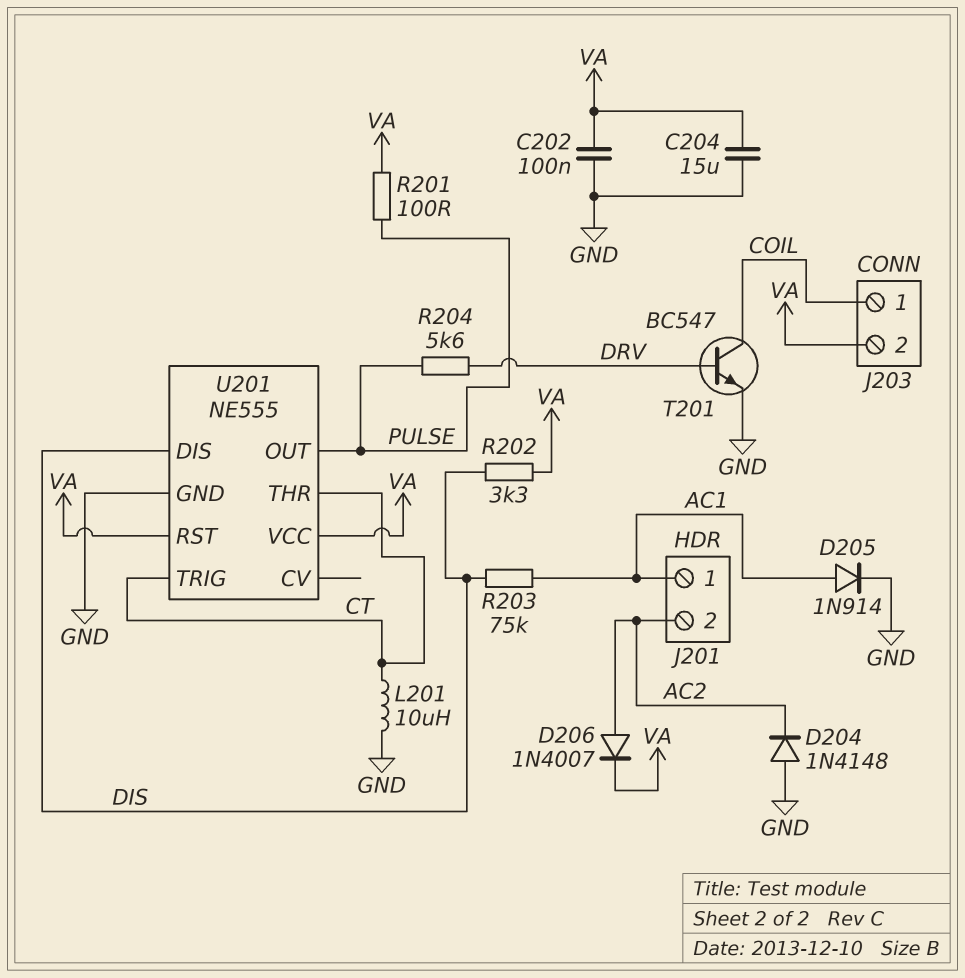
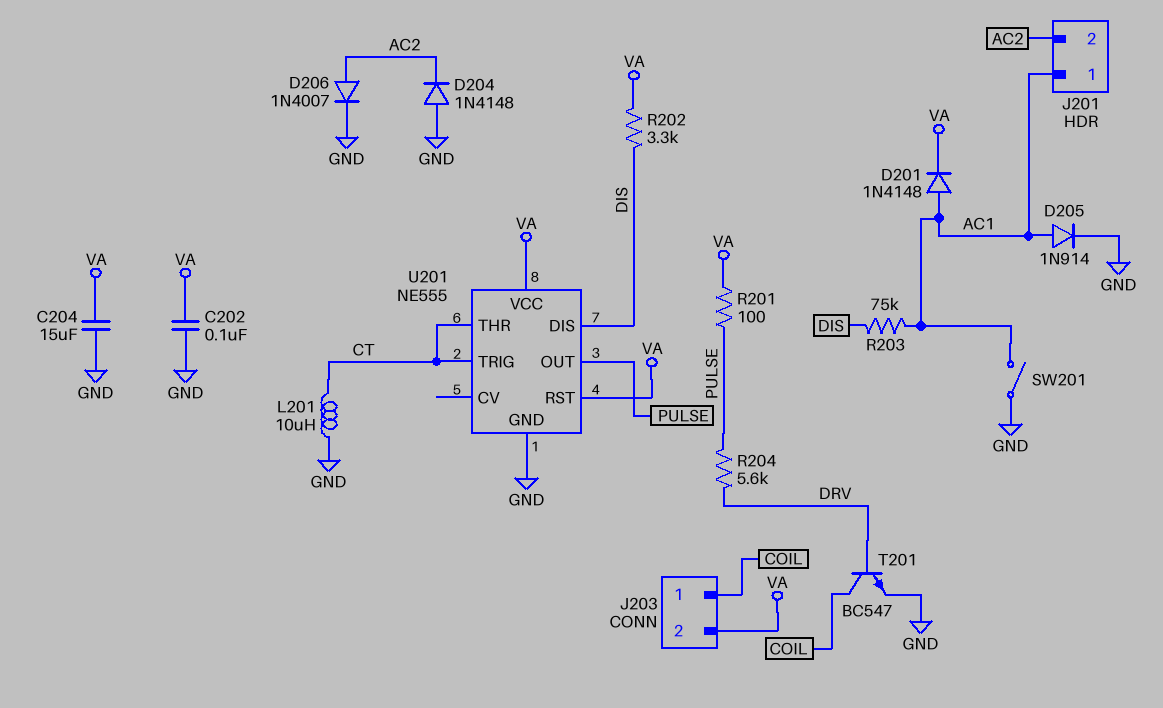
D201: none -> diode 1N4148 (A AC1, K VA)
D206: diode 1N4007 (A AC2, K VA) -> diode 1N4007 (A AC2, K GND)
SW201: none -> switch (AC1, GND)

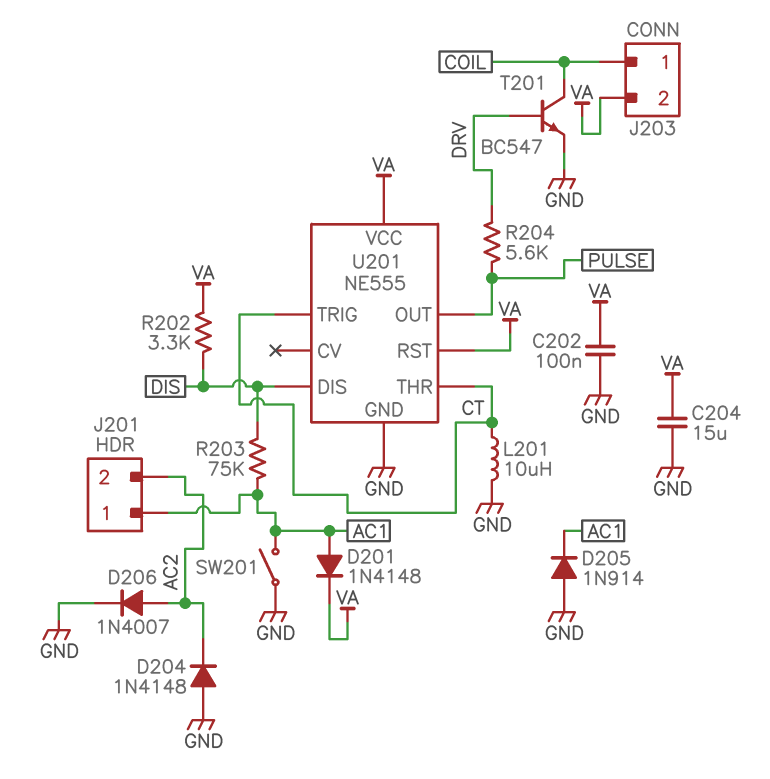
D205: diode 1N914 (A AC1, K GND) -> diode 1N914 (A GND, K AC1)
R201: 100 (PULSE, VA) -> none

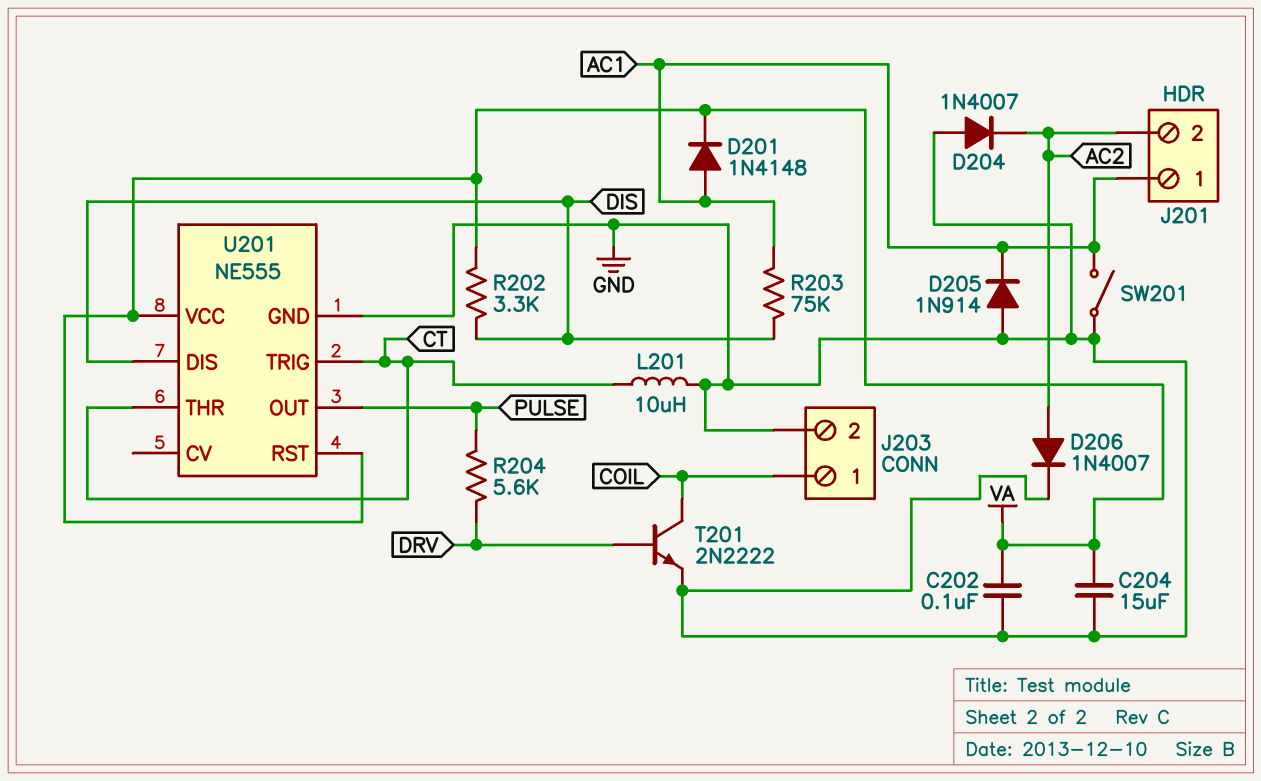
D204: diode 1N4148 (A GND, K AC2) -> diode 1N4007 (A GND, K AC2)
J203 pin 2: VA -> GND
T201: NPN BC547 (B DRV, C COIL, E GND) -> NPN 2N2222 (B DRV, C COIL, E GND)

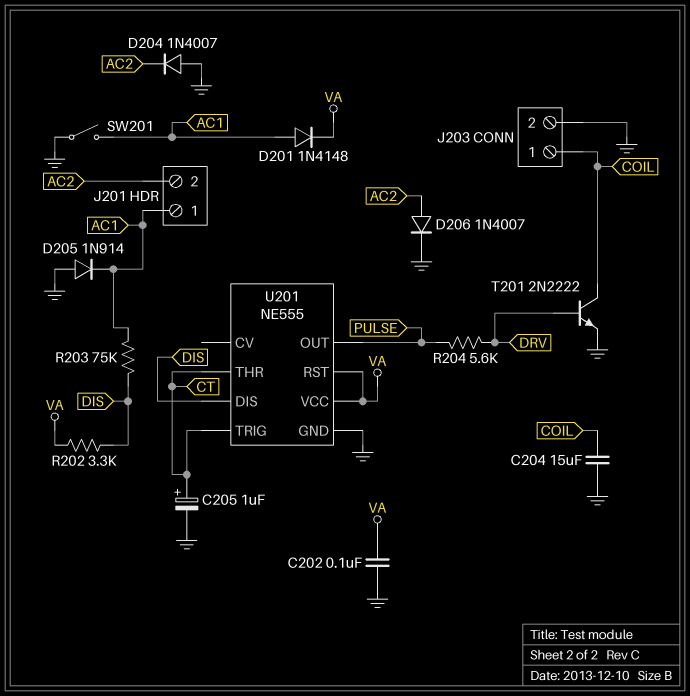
C204: 15uF (GND, VA) -> 15uF (COIL, GND)
C205: none -> 1uF (plus CT, minus GND)
L201: 10uH (CT, GND) -> none

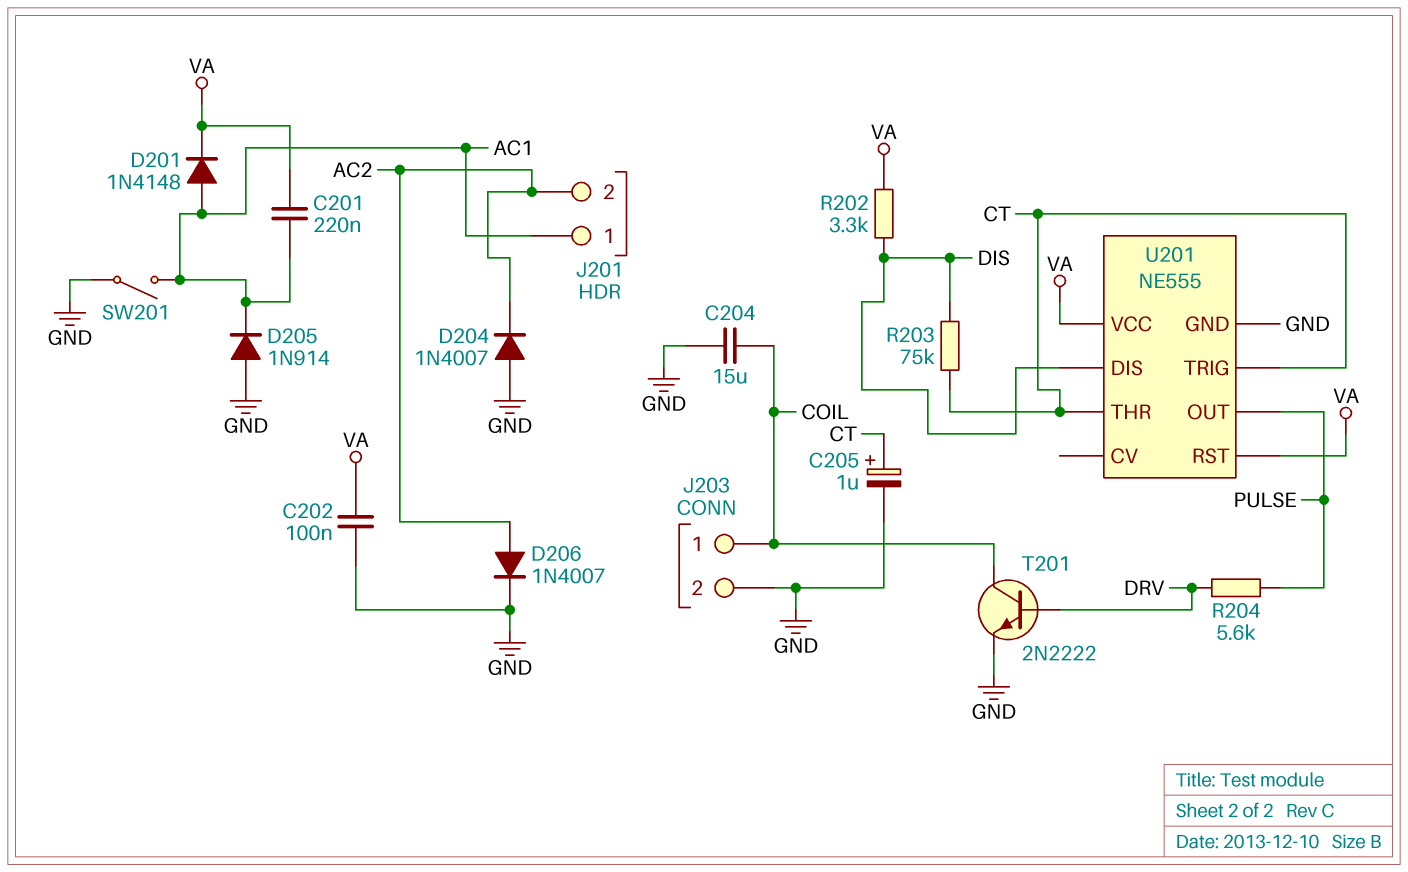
C201: none -> 220nF (AC1, VA)
R203: 75k (AC1, DIS) -> 75k (CT, DIS)

